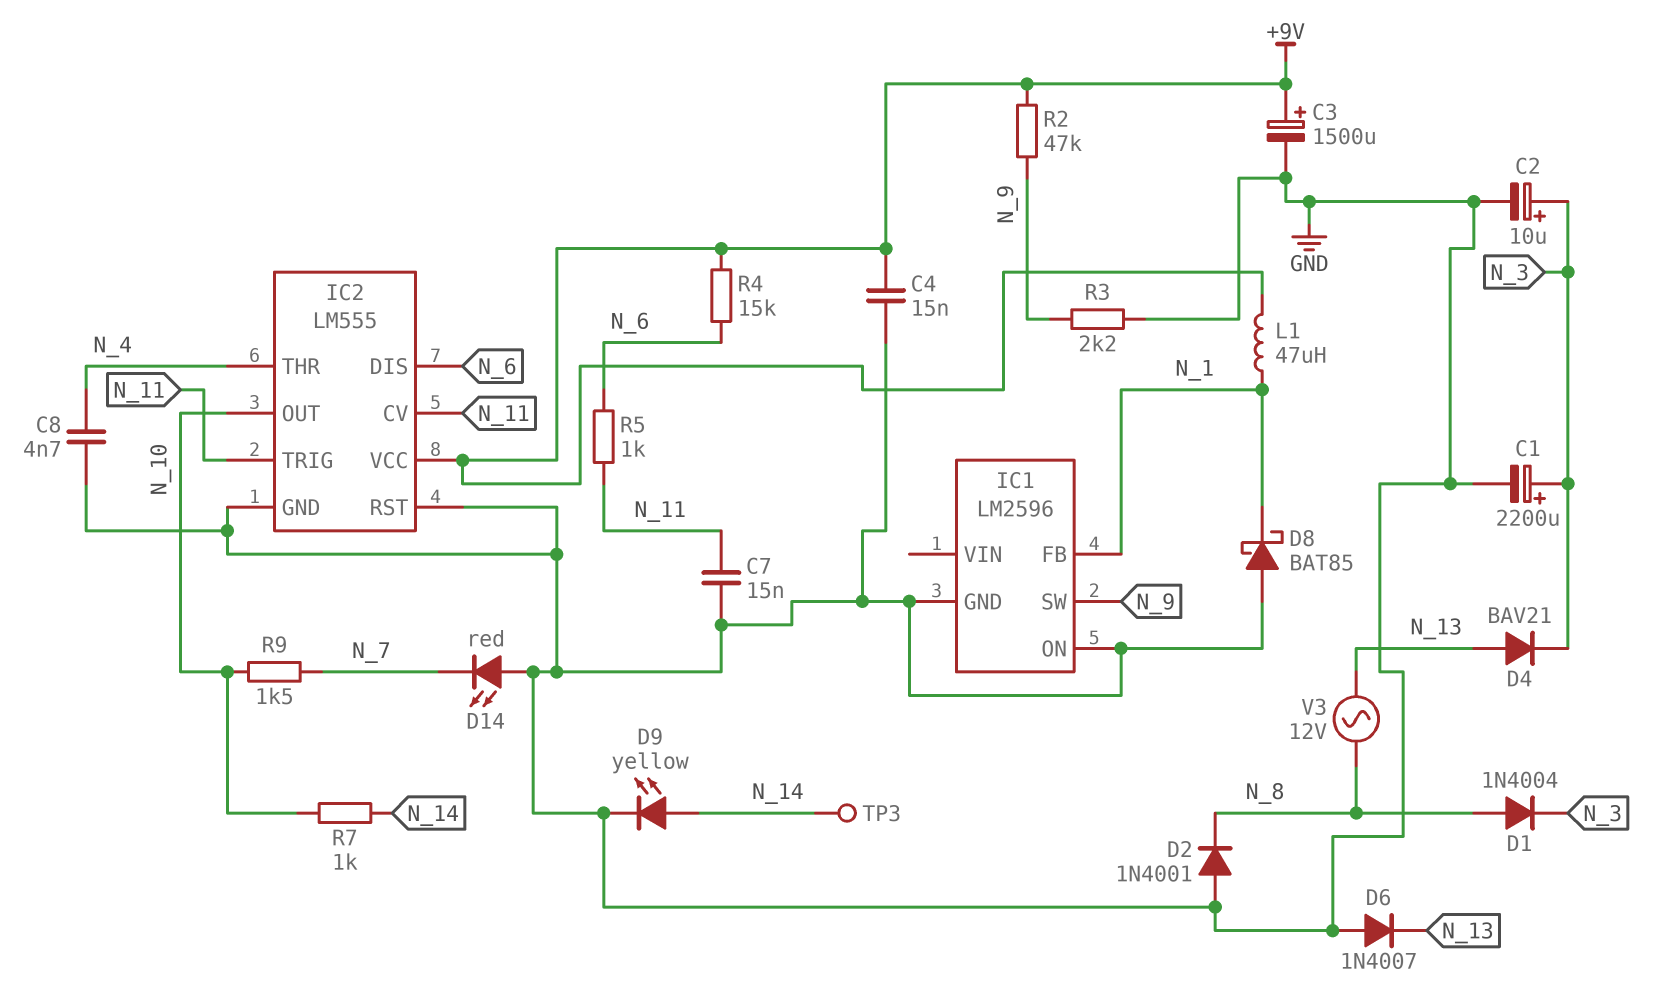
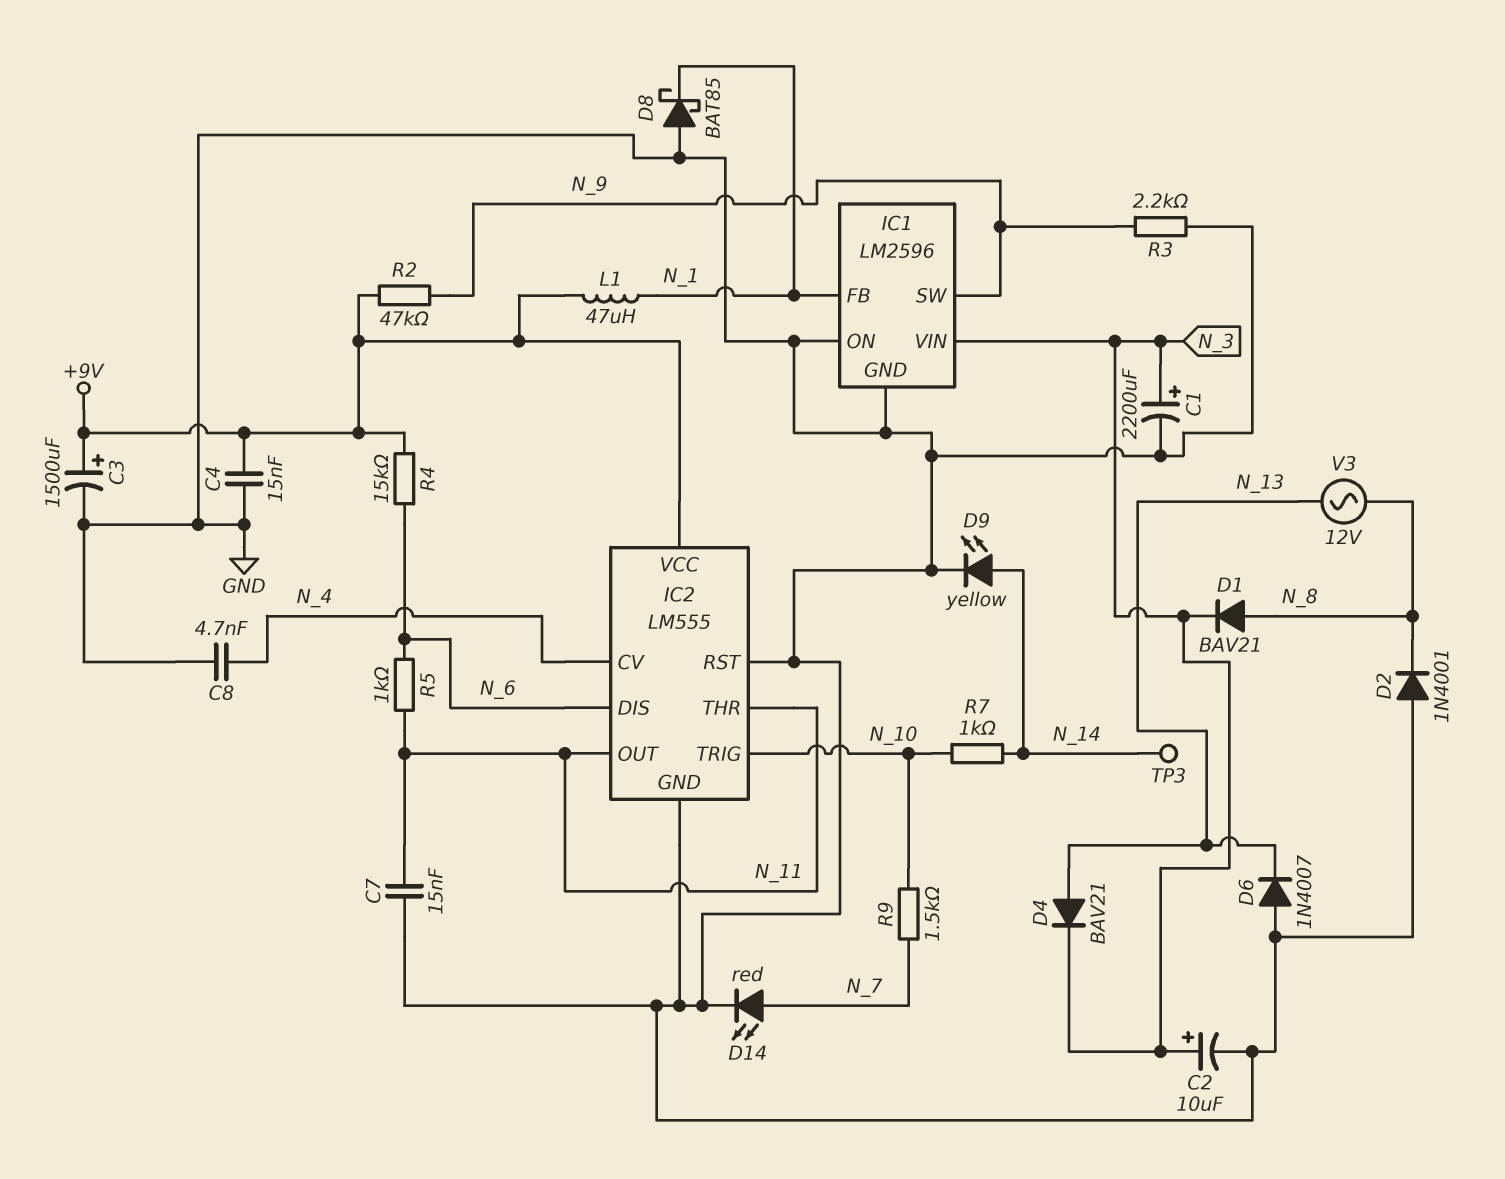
D1: diode 1N4004 (A N_8, K N_3) -> diode BAV21 (A N_8, K N_3)
D14: LED red (A GND, K N_7) -> LED red (A N_7, K GND)
IC1 pin VIN: none -> N_3
IC2 pin CV: N_11 -> N_4
IC2 pin OUT: N_10 -> N_11
IC2 pin THR: N_4 -> N_11
IC2 pin TRIG: N_11 -> N_10

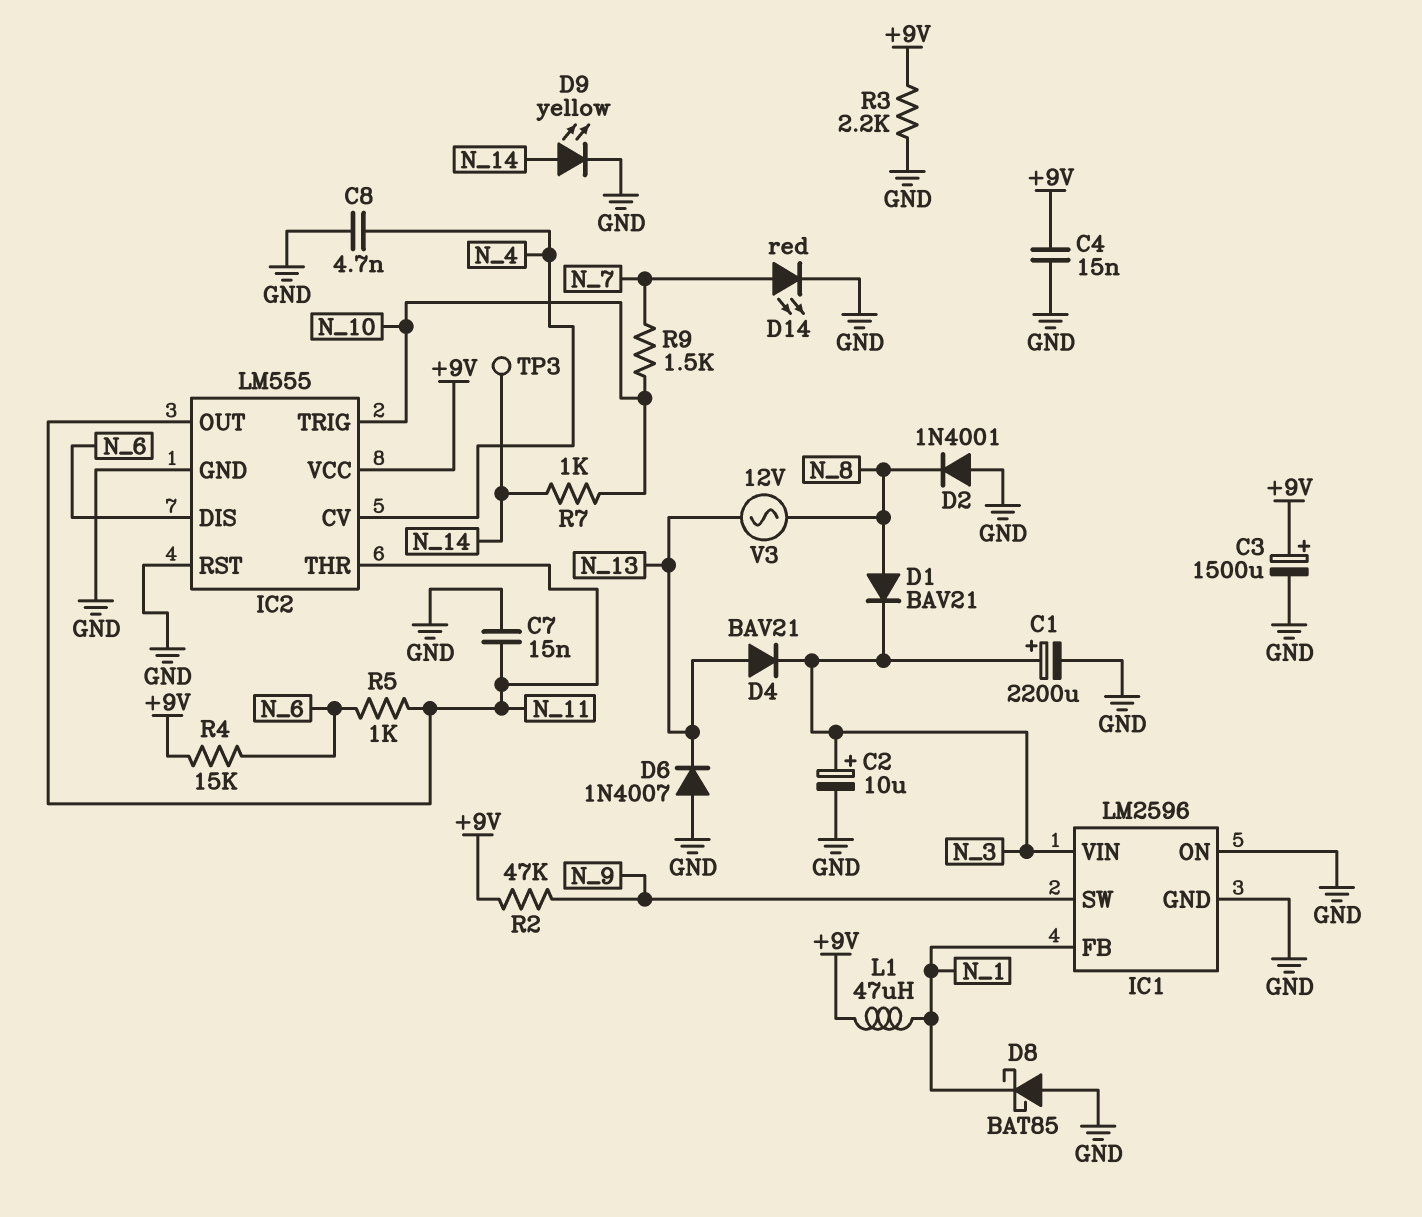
R3: 2.2k (GND, N_9) -> 2.2k (+9V, GND)

